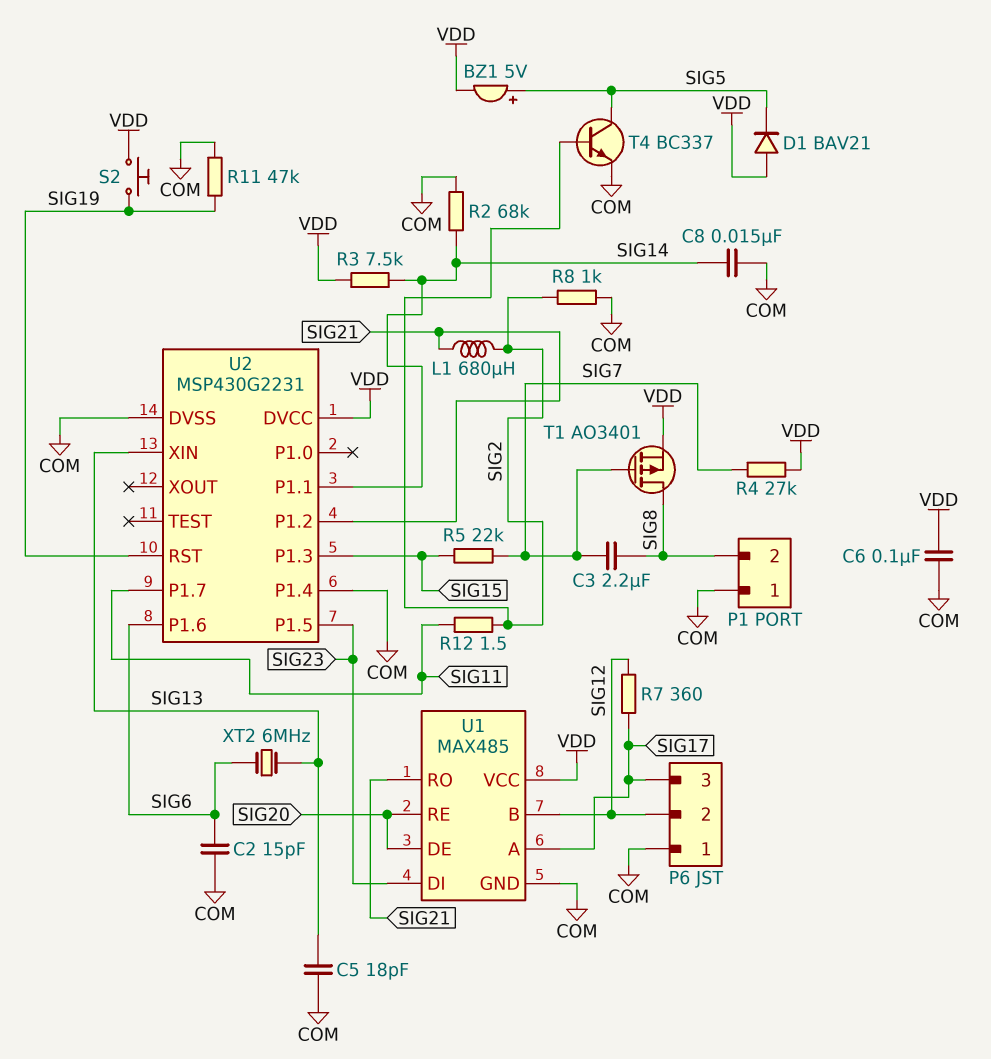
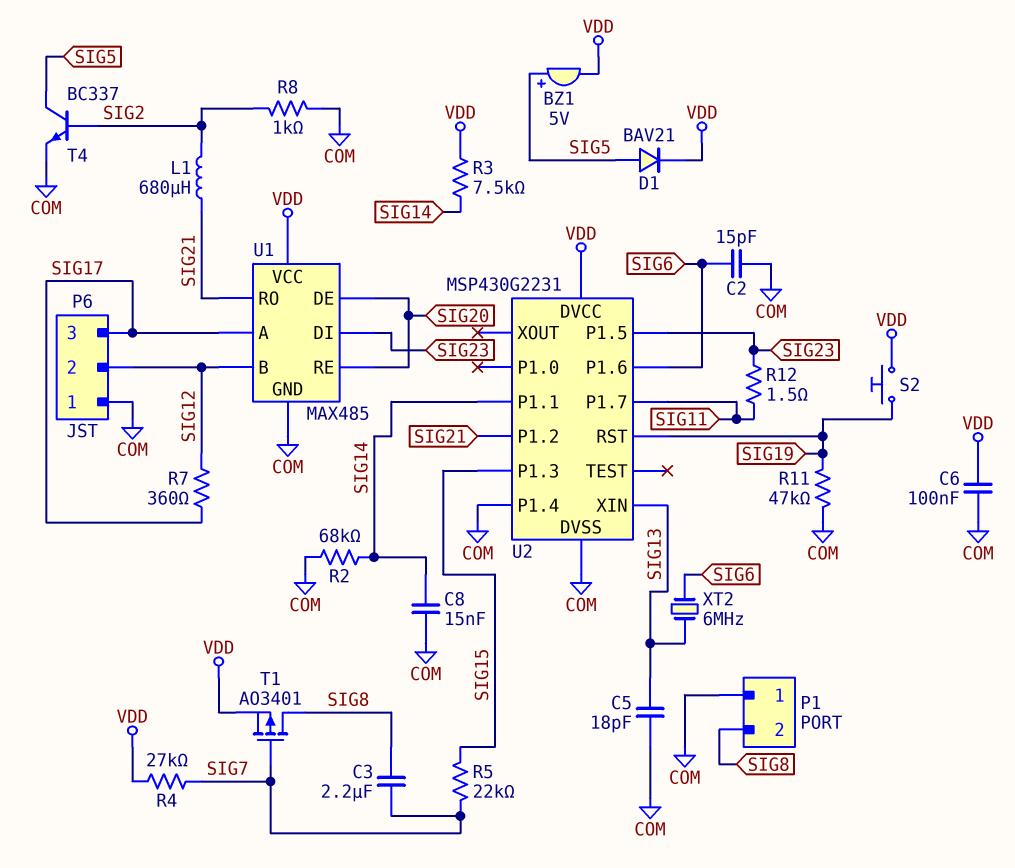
D1: diode BAV21 (A VDD, K SIG5) -> diode BAV21 (A SIG5, K VDD)
R12: 1.5 (SIG2, SIG11) -> 1.5 (SIG11, SIG23)

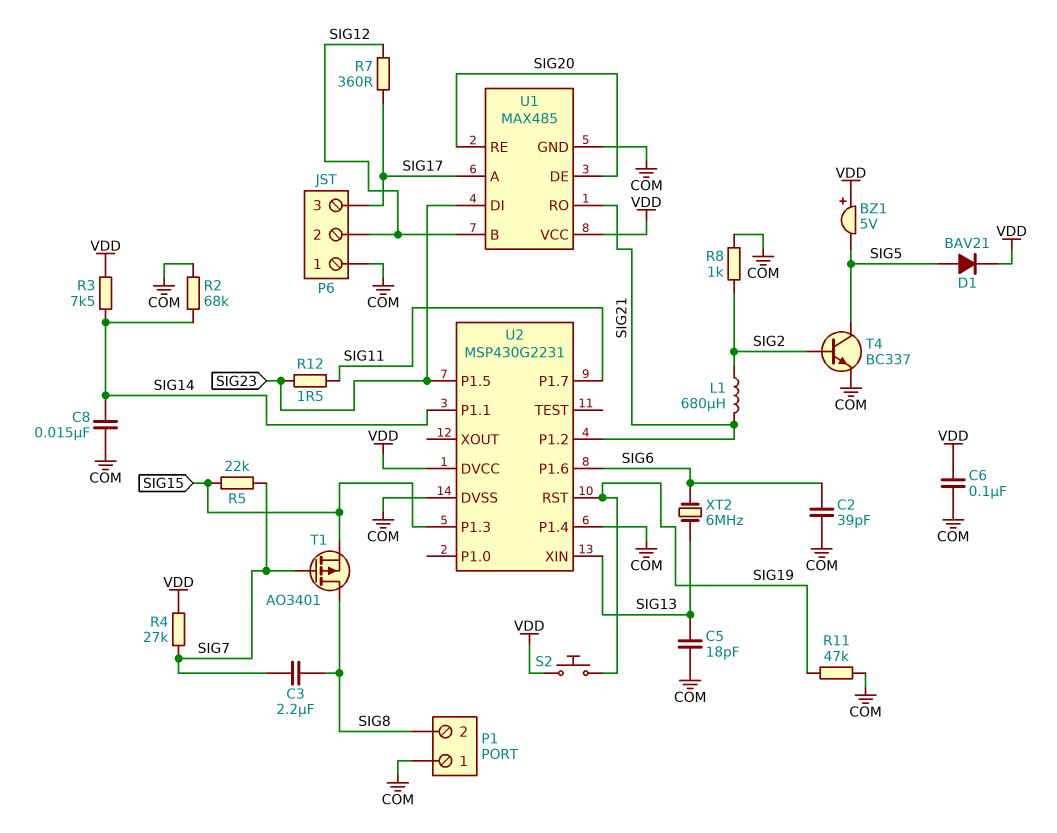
BZ1: buzzer 5V (plus SIG5, minus VDD) -> buzzer 5V (plus VDD, minus SIG5)
C2: 15pF (COM, SIG6) -> 39pF (COM, SIG6)
T1: PMOS AO3401 (G SIG7, D SIG8, S VDD) -> PMOS AO3401 (G SIG7, D SIG8, S SIG15)

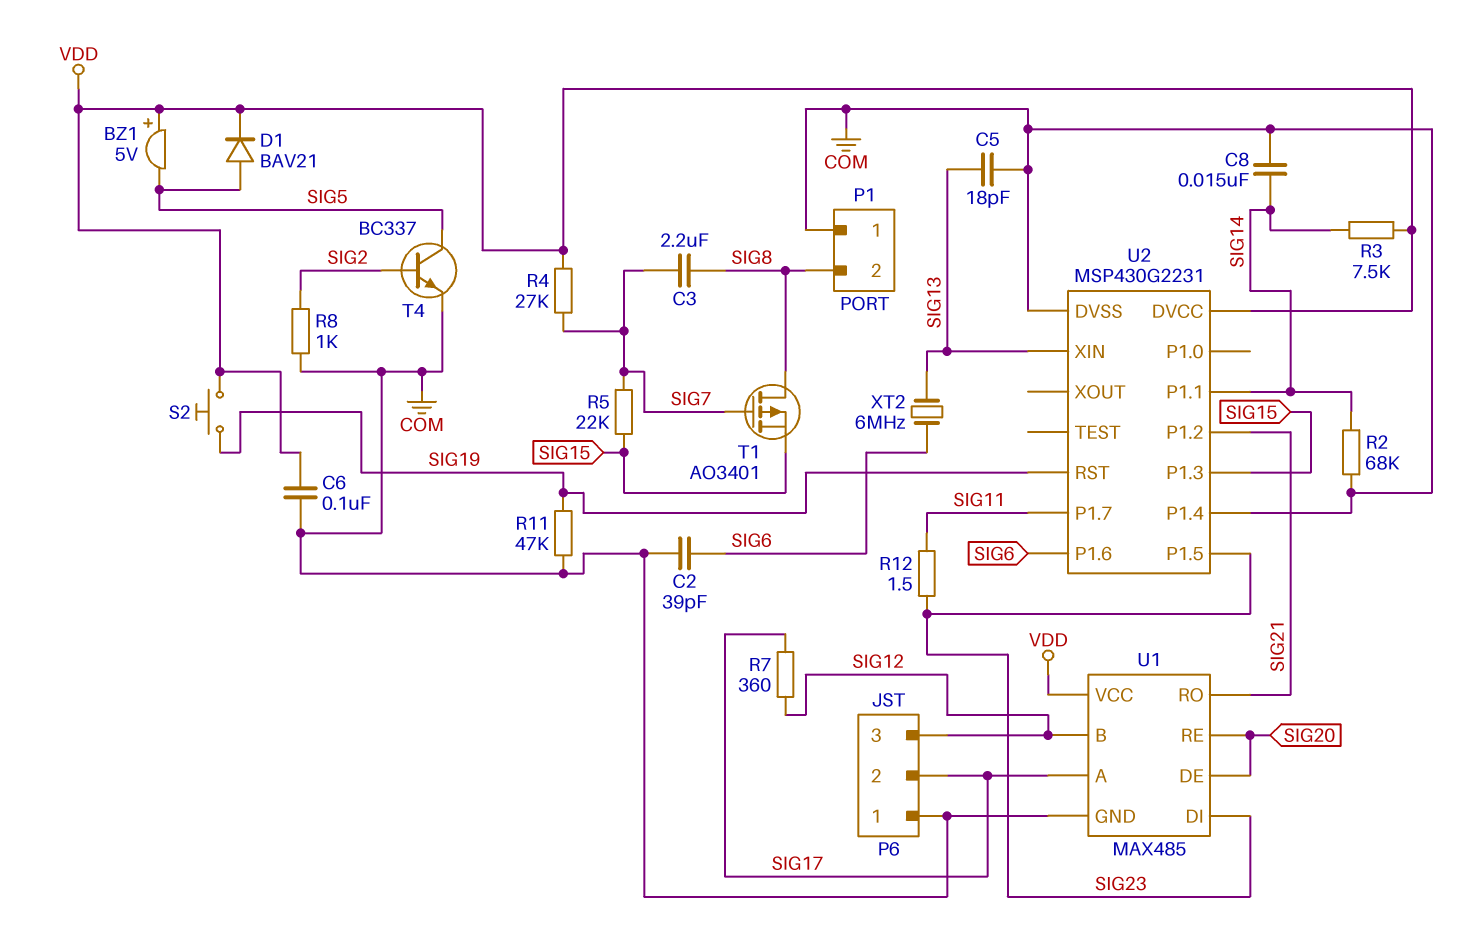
L1: 680uH (SIG2, SIG21) -> none
P6 pin 2: SIG12 -> SIG17
P6 pin 3: SIG17 -> SIG12

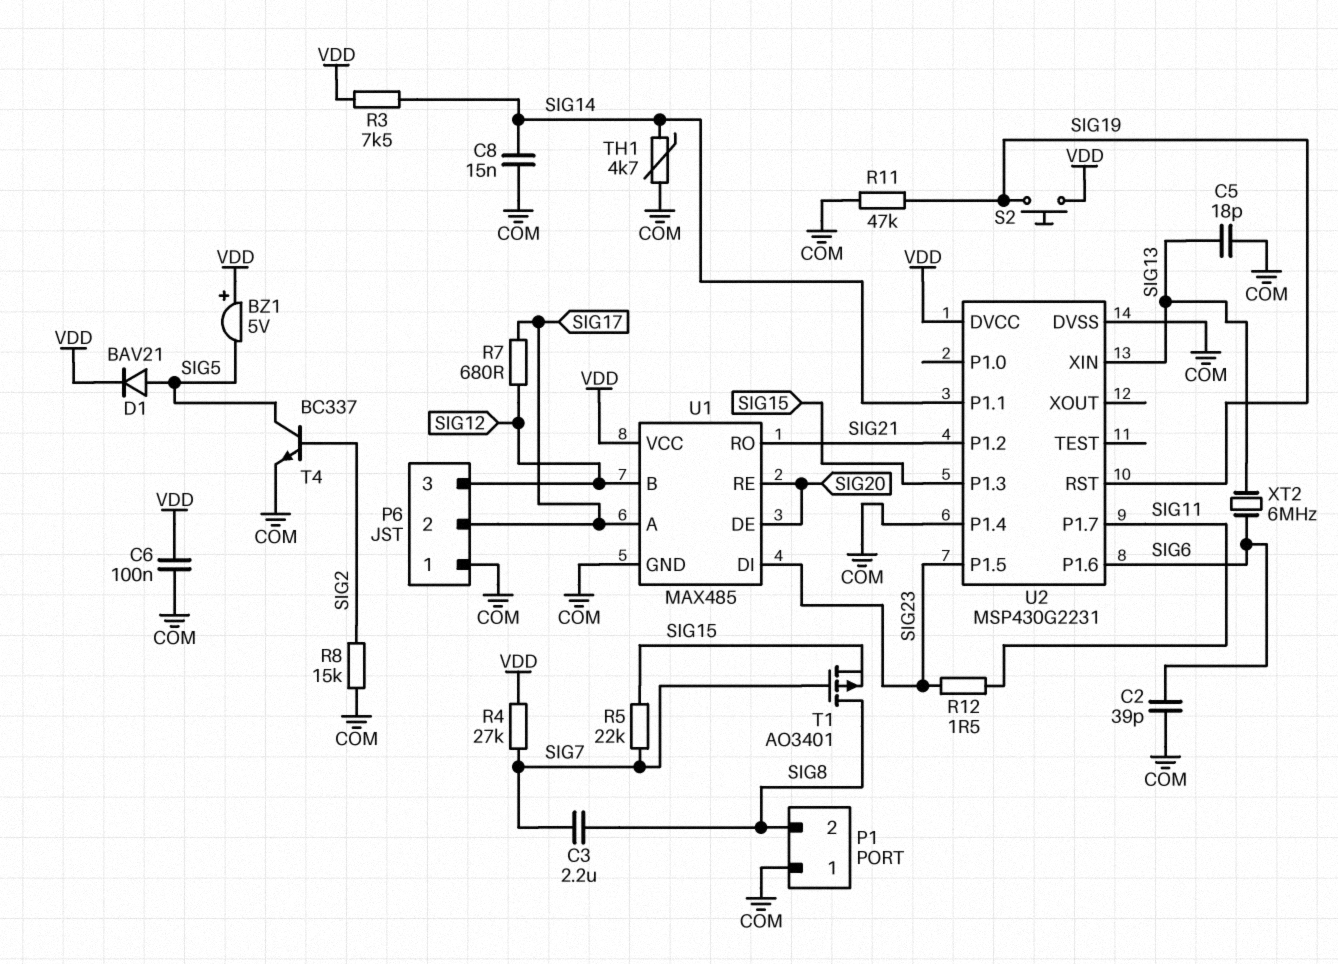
R2: 68k (COM, SIG14) -> none
R7: 360 (SIG12, SIG17) -> 680 (SIG12, SIG17)
R8: 1k (COM, SIG2) -> 15k (COM, SIG2)
TH1: none -> 4.7k (COM, SIG14)

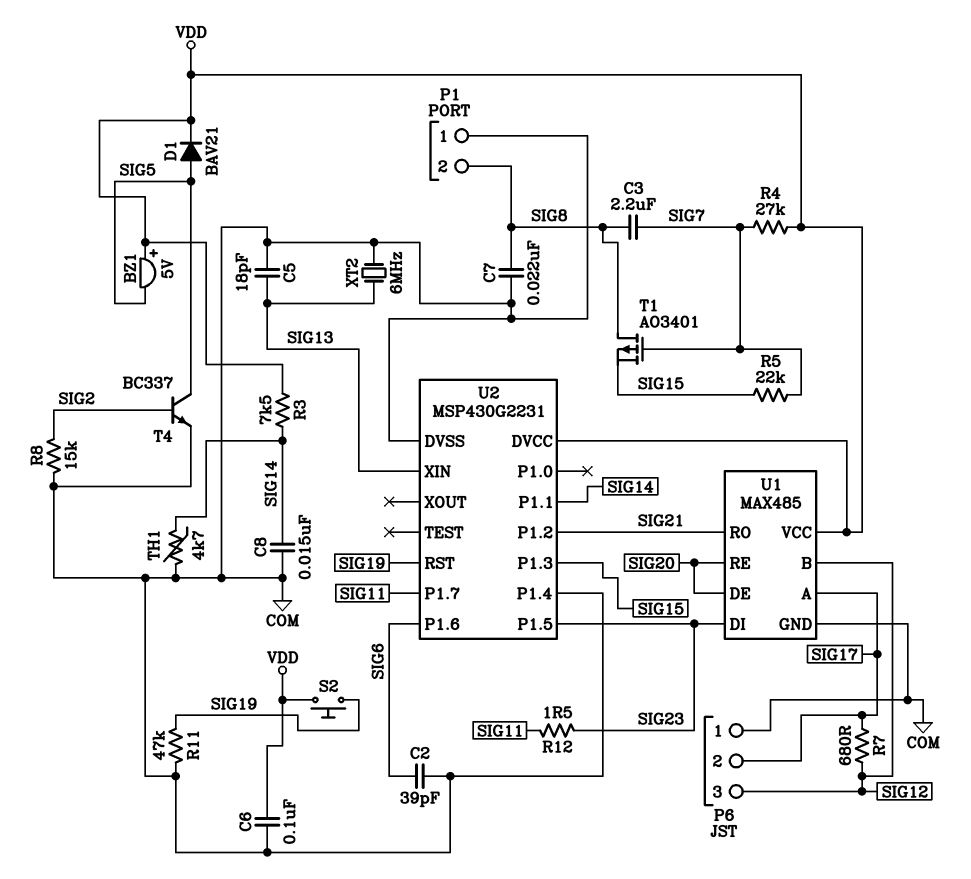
C7: none -> 22nF (COM, SIG8)
XT2: 6MHz (SIG6, SIG13) -> 6MHz (COM, SIG13)

